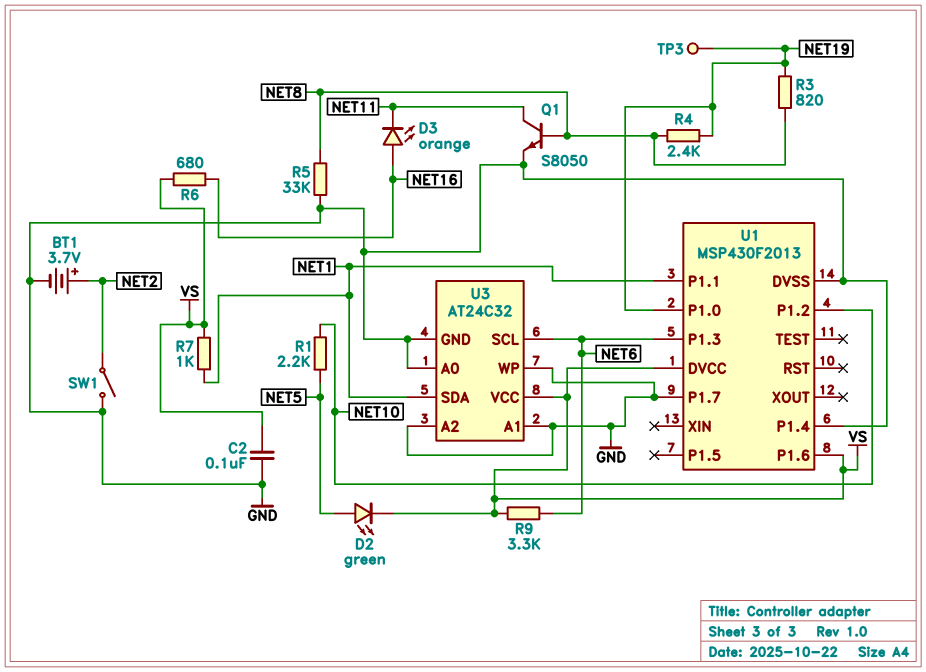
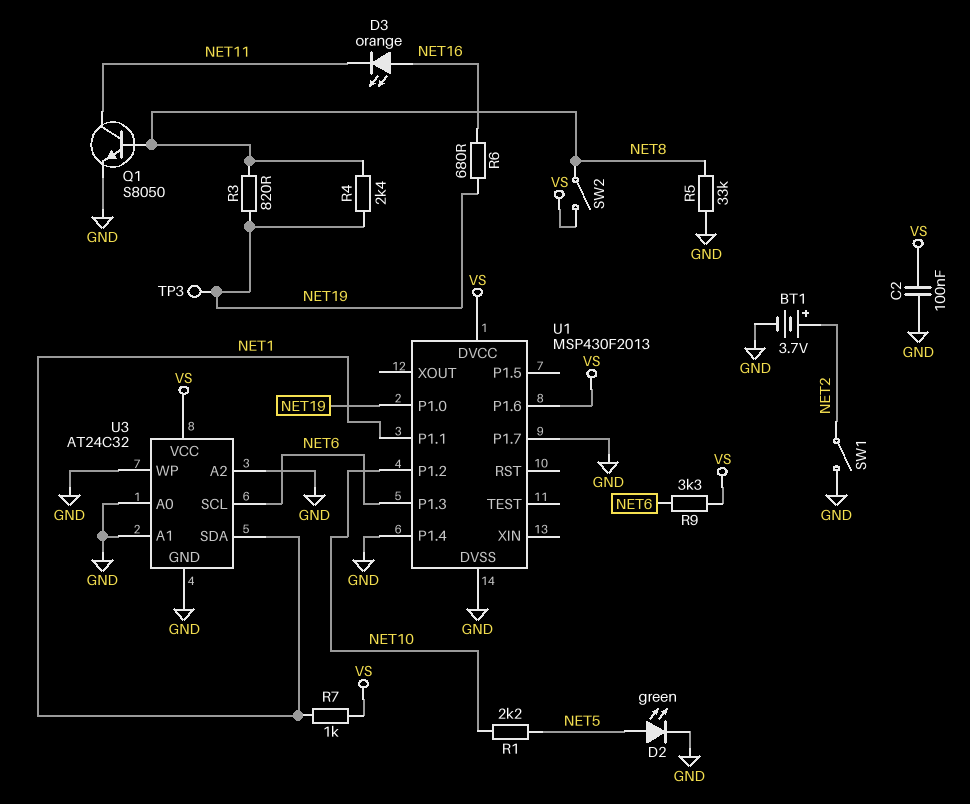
D2: LED green (A NET5, K VS) -> LED green (A NET5, K GND)
R6: 680 (NET16, VS) -> 680 (NET16, NET19)
SW2: none -> switch (NET8, VS)

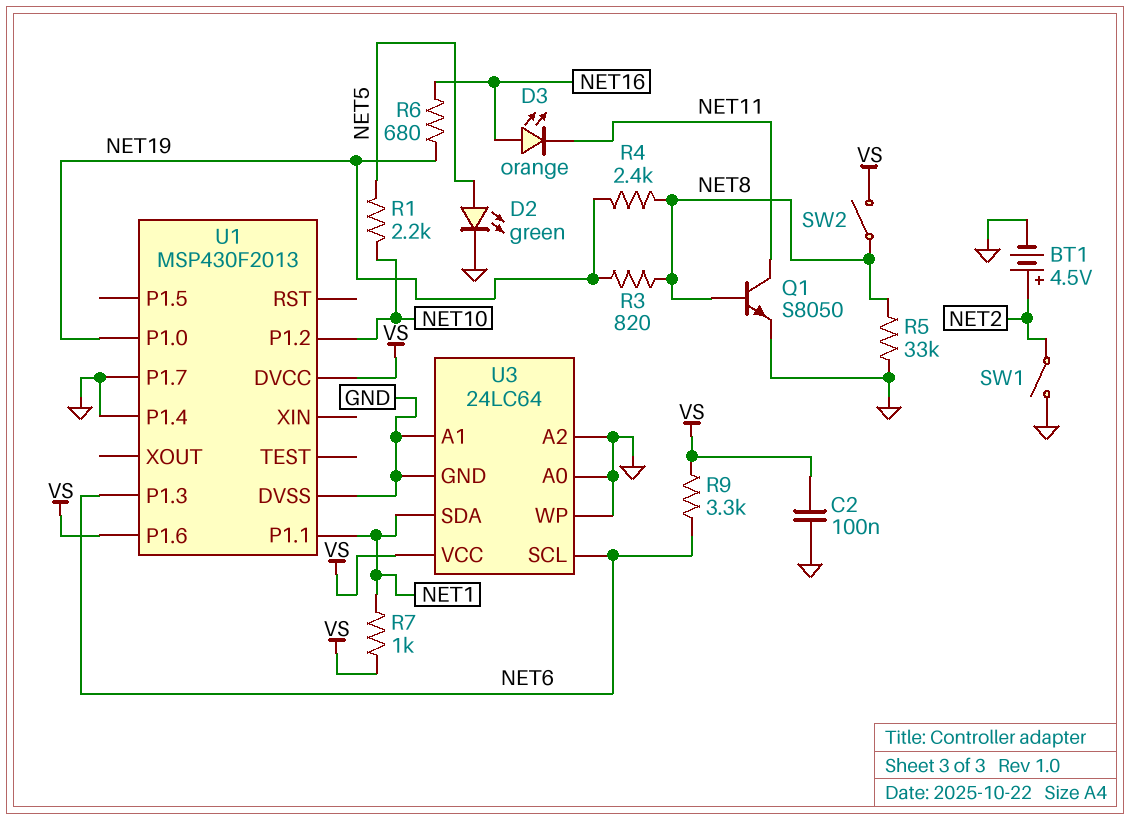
BT1: 3.7V (plus NET2, minus GND) -> 4.5V (plus NET2, minus GND)
TP3: test point (NET19) -> none
U3: AT24C32 -> 24LC64

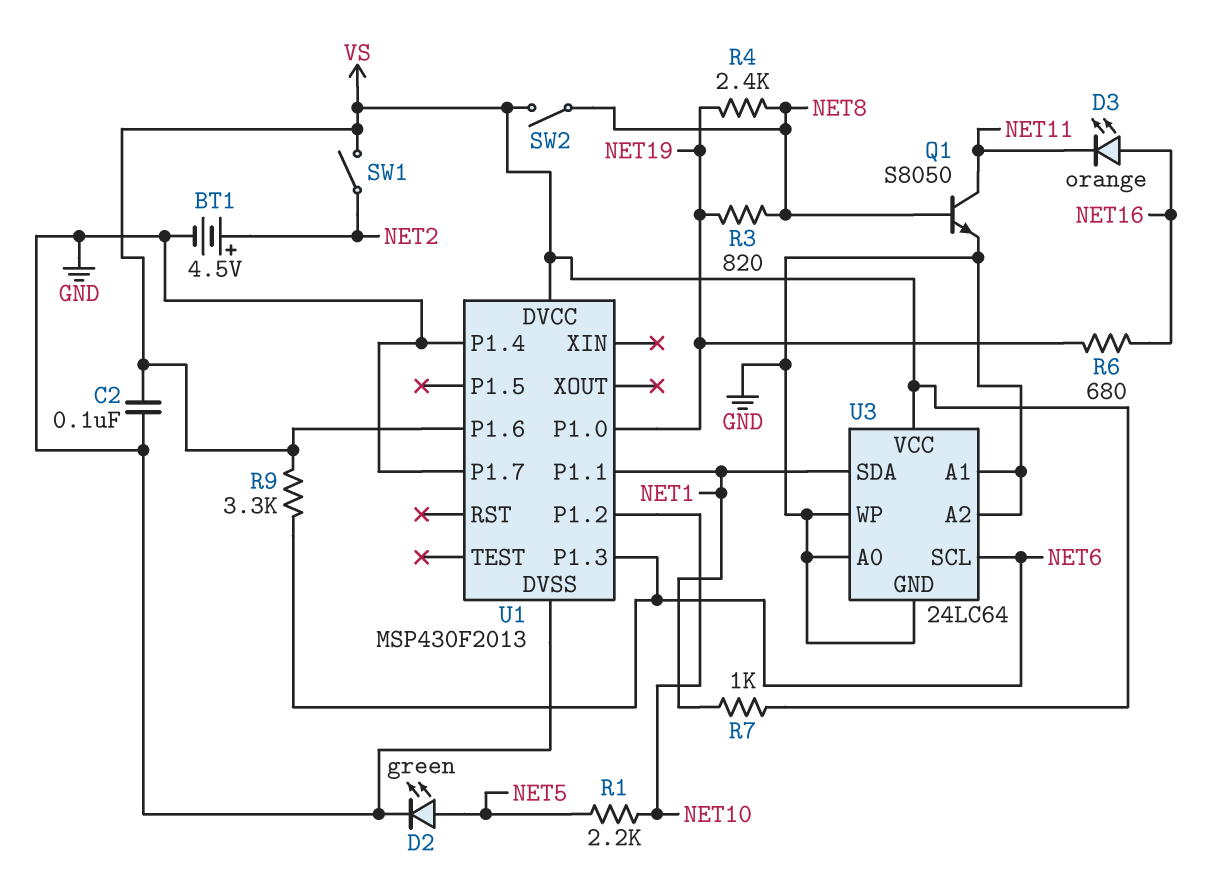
R5: 33k (GND, NET8) -> none
SW1: switch (GND, NET2) -> switch (NET2, VS)

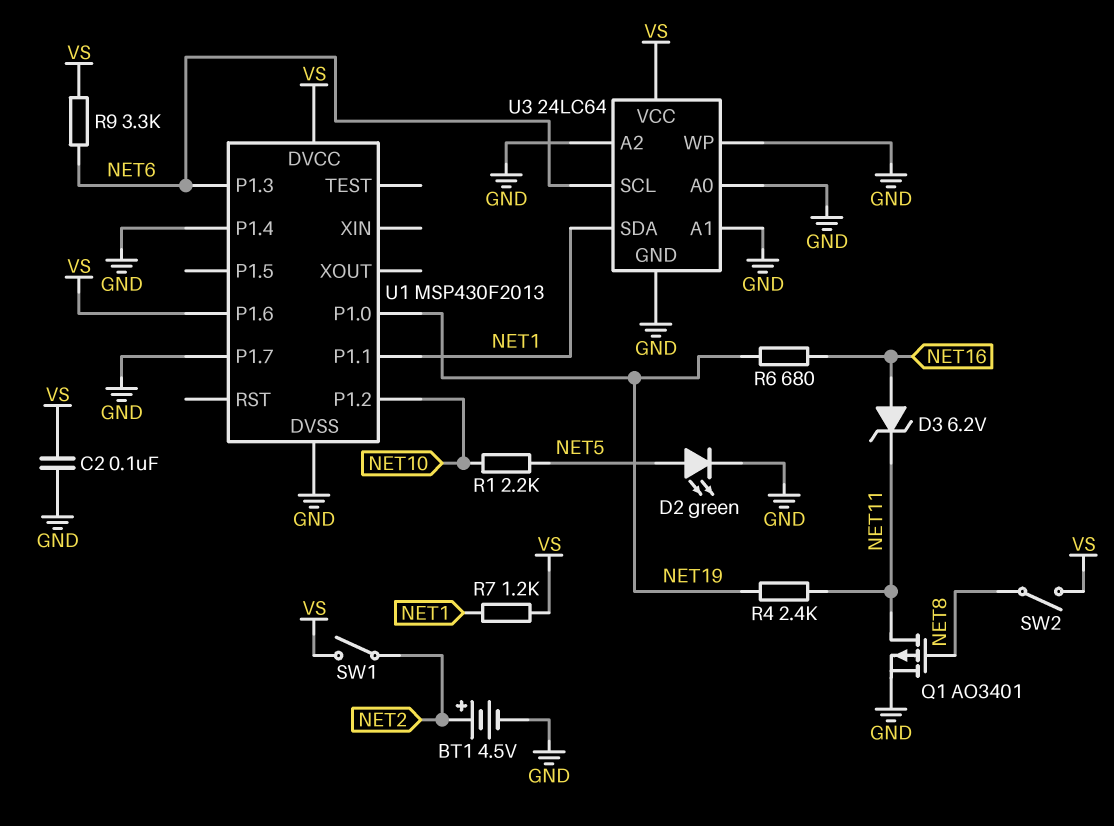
D3: LED orange (A NET16, K NET11) -> zener 6.2V (A NET16, K NET11)
Q1: NPN S8050 (B NET8, C NET11, E GND) -> PMOS AO3401 (G NET8, D NET11, S GND)
R3: 820 (NET8, NET19) -> none
R4: 2.4k (NET8, NET19) -> 2.4k (NET11, NET19)
R7: 1k (NET1, VS) -> 1.2k (NET1, VS)

